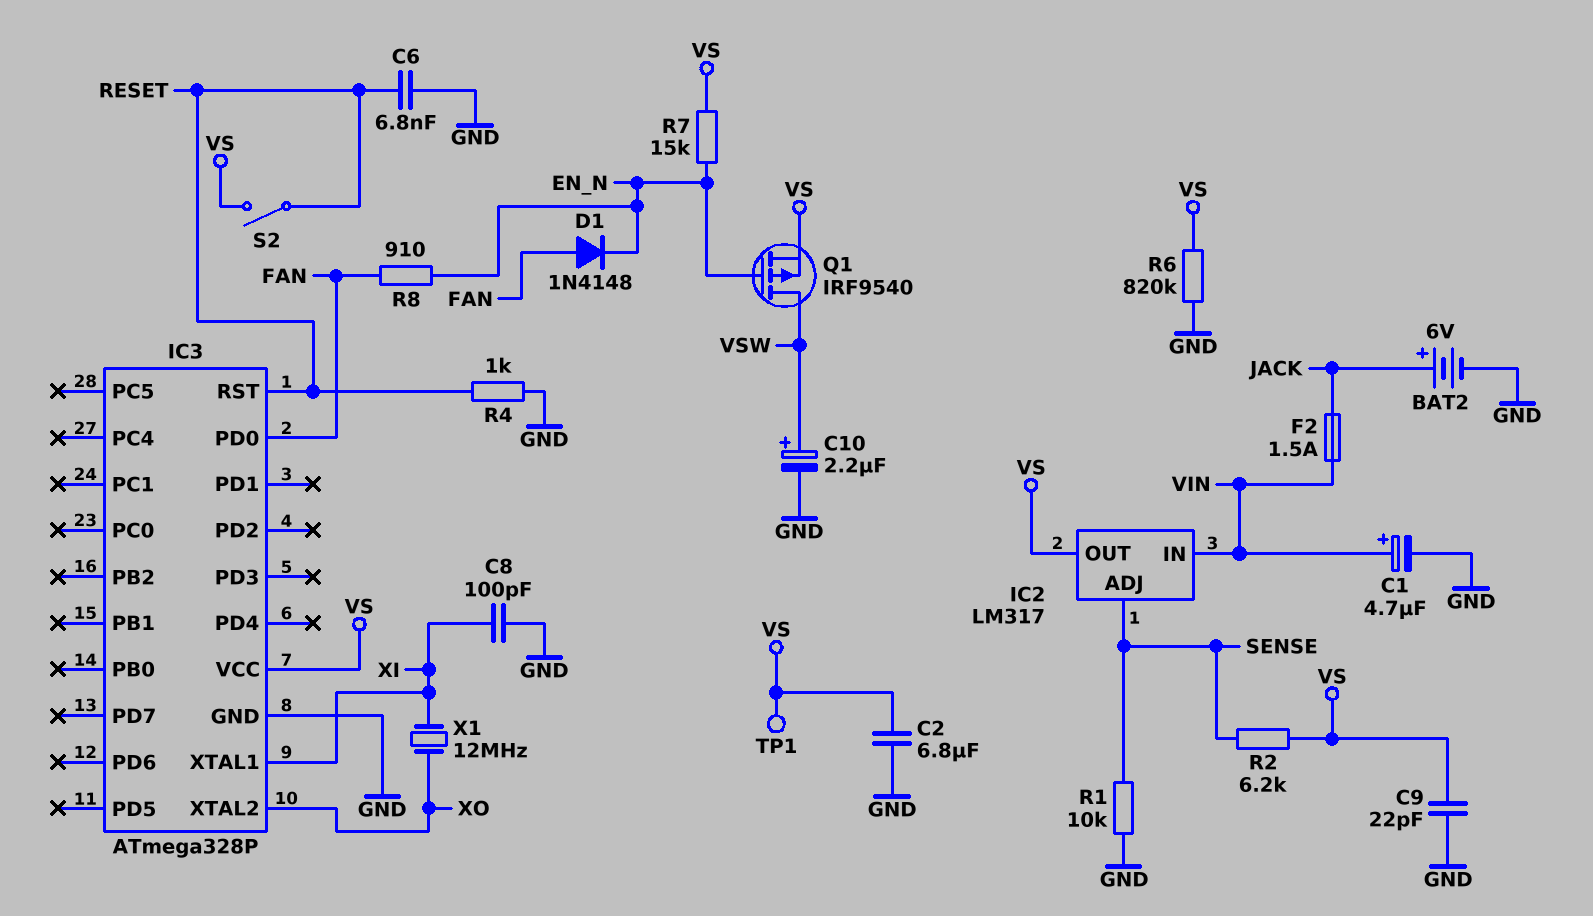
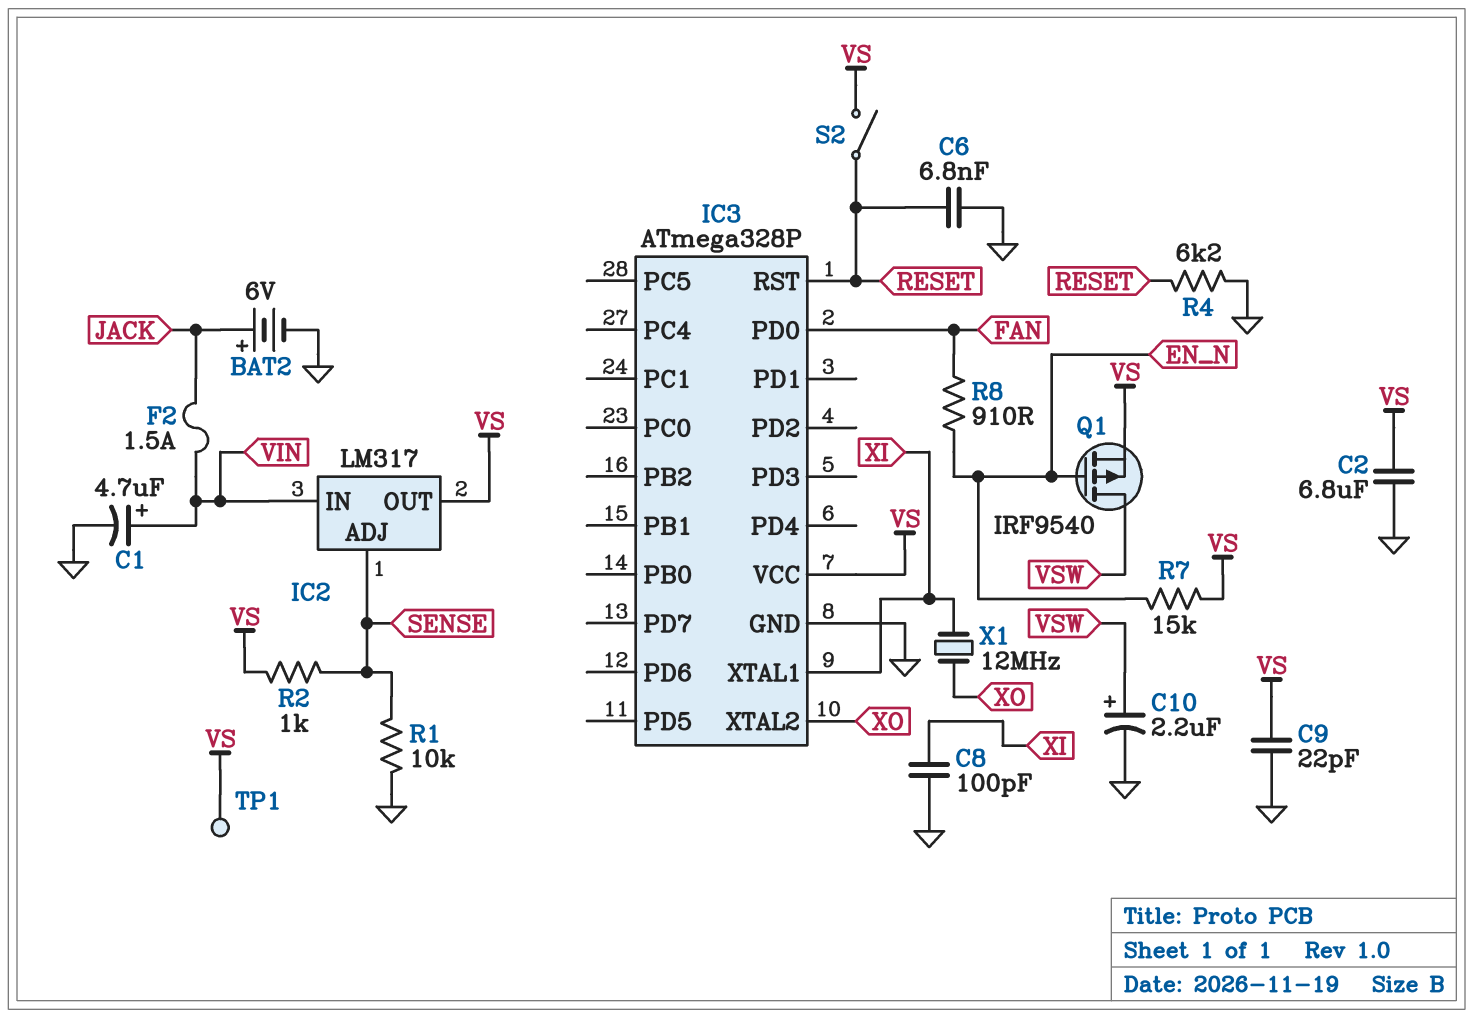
D1: diode 1N4148 (A FAN, K EN_N) -> none
R2: 6.2k (SENSE, VS) -> 1k (SENSE, VS)
R4: 1k (GND, RESET) -> 6.2k (GND, RESET)
R6: 820k (GND, VS) -> none

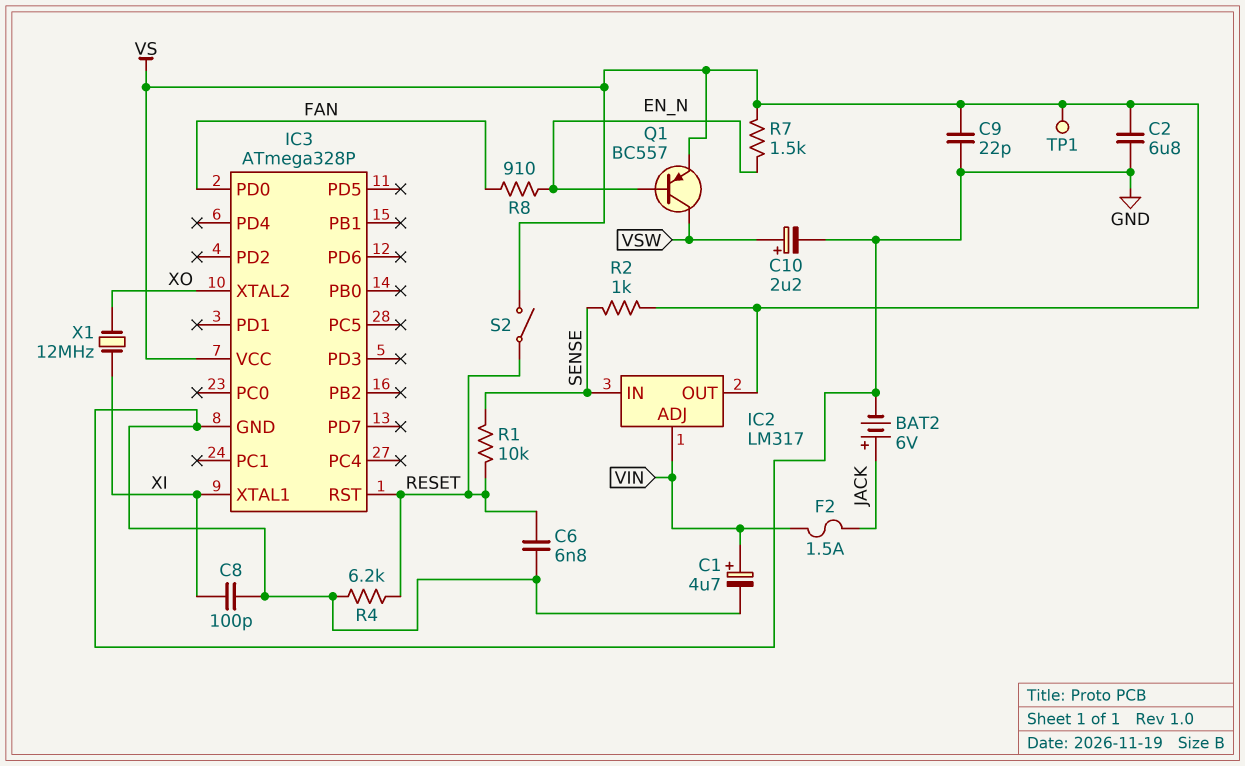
IC2 pin ADJ: SENSE -> VIN
IC2 pin IN: VIN -> SENSE
Q1: PMOS IRF9540 (G EN_N, D VSW, S VS) -> PNP BC557 (B EN_N, C VSW, E VS)
R1: 10k (GND, SENSE) -> 10k (RESET, SENSE)
R7: 15k (EN_N, VS) -> 1.5k (EN_N, VS)

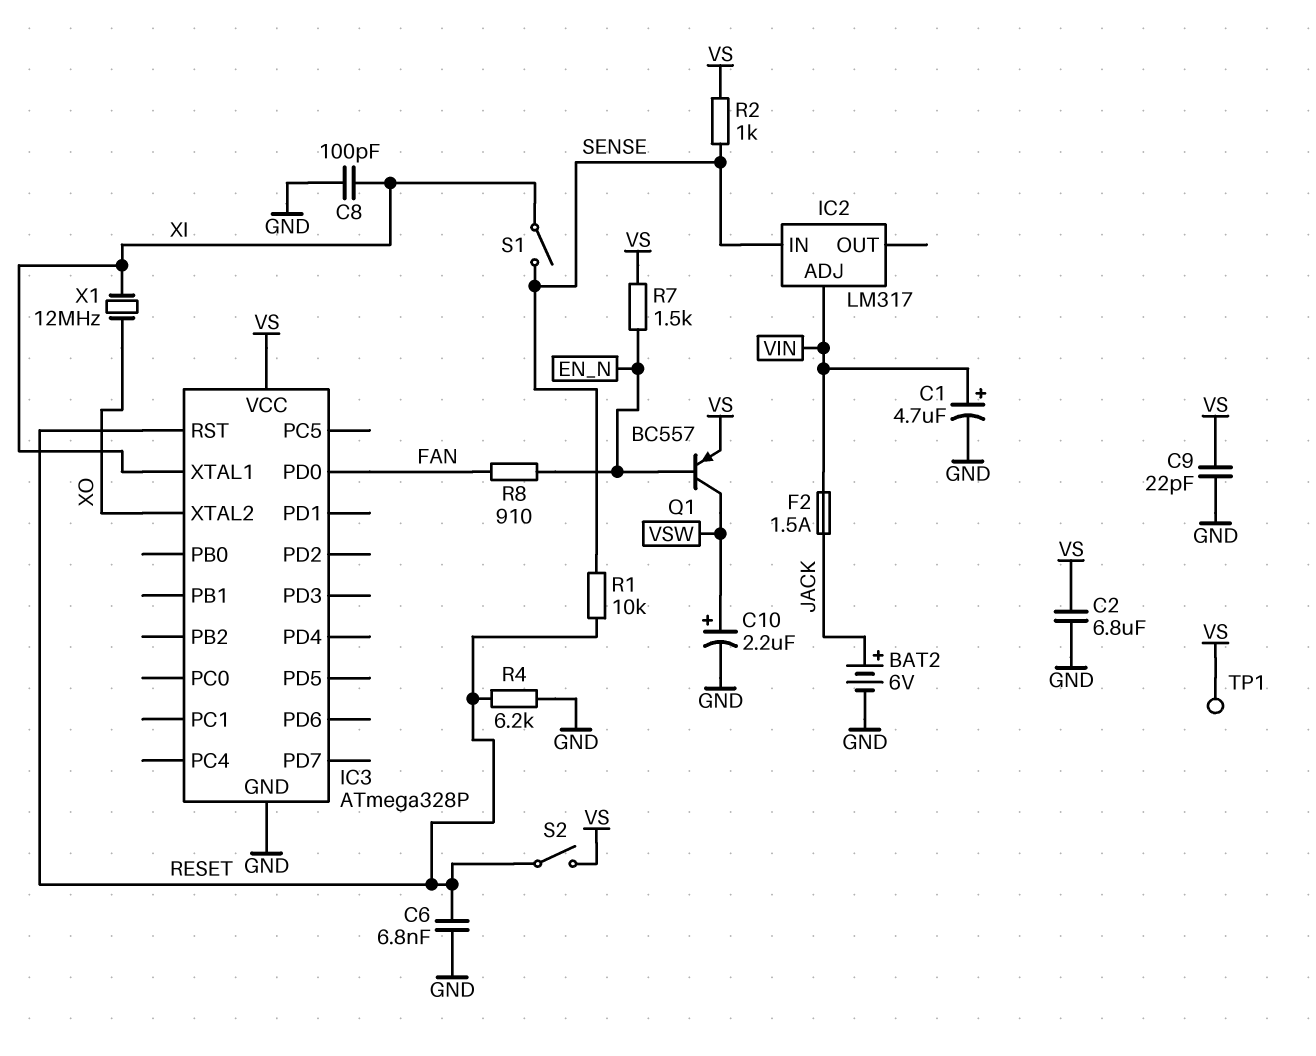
IC2 pin OUT: VS -> none
S1: none -> switch (SENSE, XI)

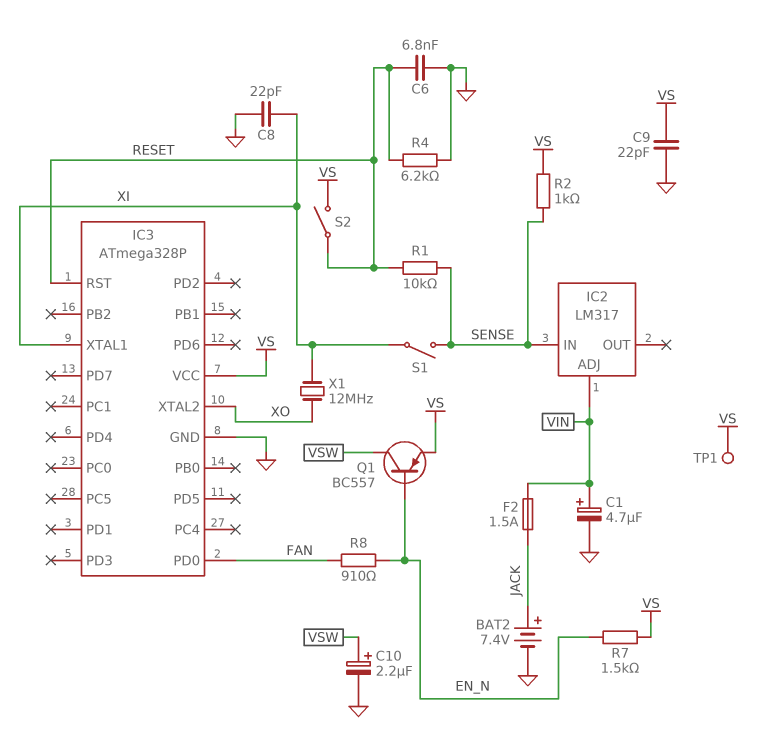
BAT2: 6V (plus JACK, minus GND) -> 7.4V (plus JACK, minus GND)
C2: 6.8uF (GND, VS) -> none
C8: 100pF (GND, XI) -> 22pF (GND, XI)

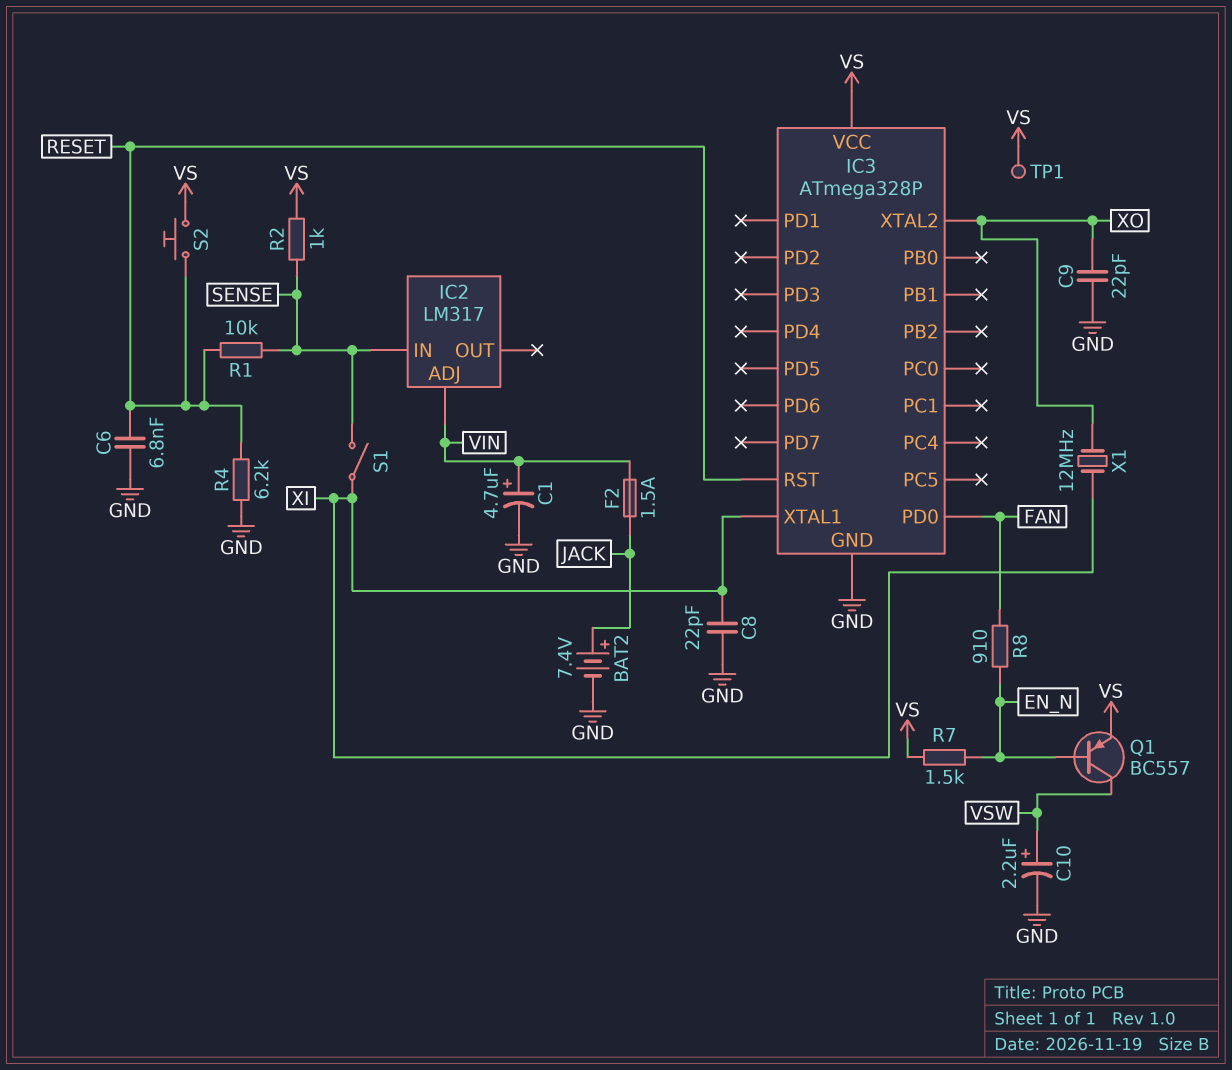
C9: 22pF (GND, VS) -> 22pF (GND, XO)
S2: switch (RESET, VS) -> button (RESET, VS)

